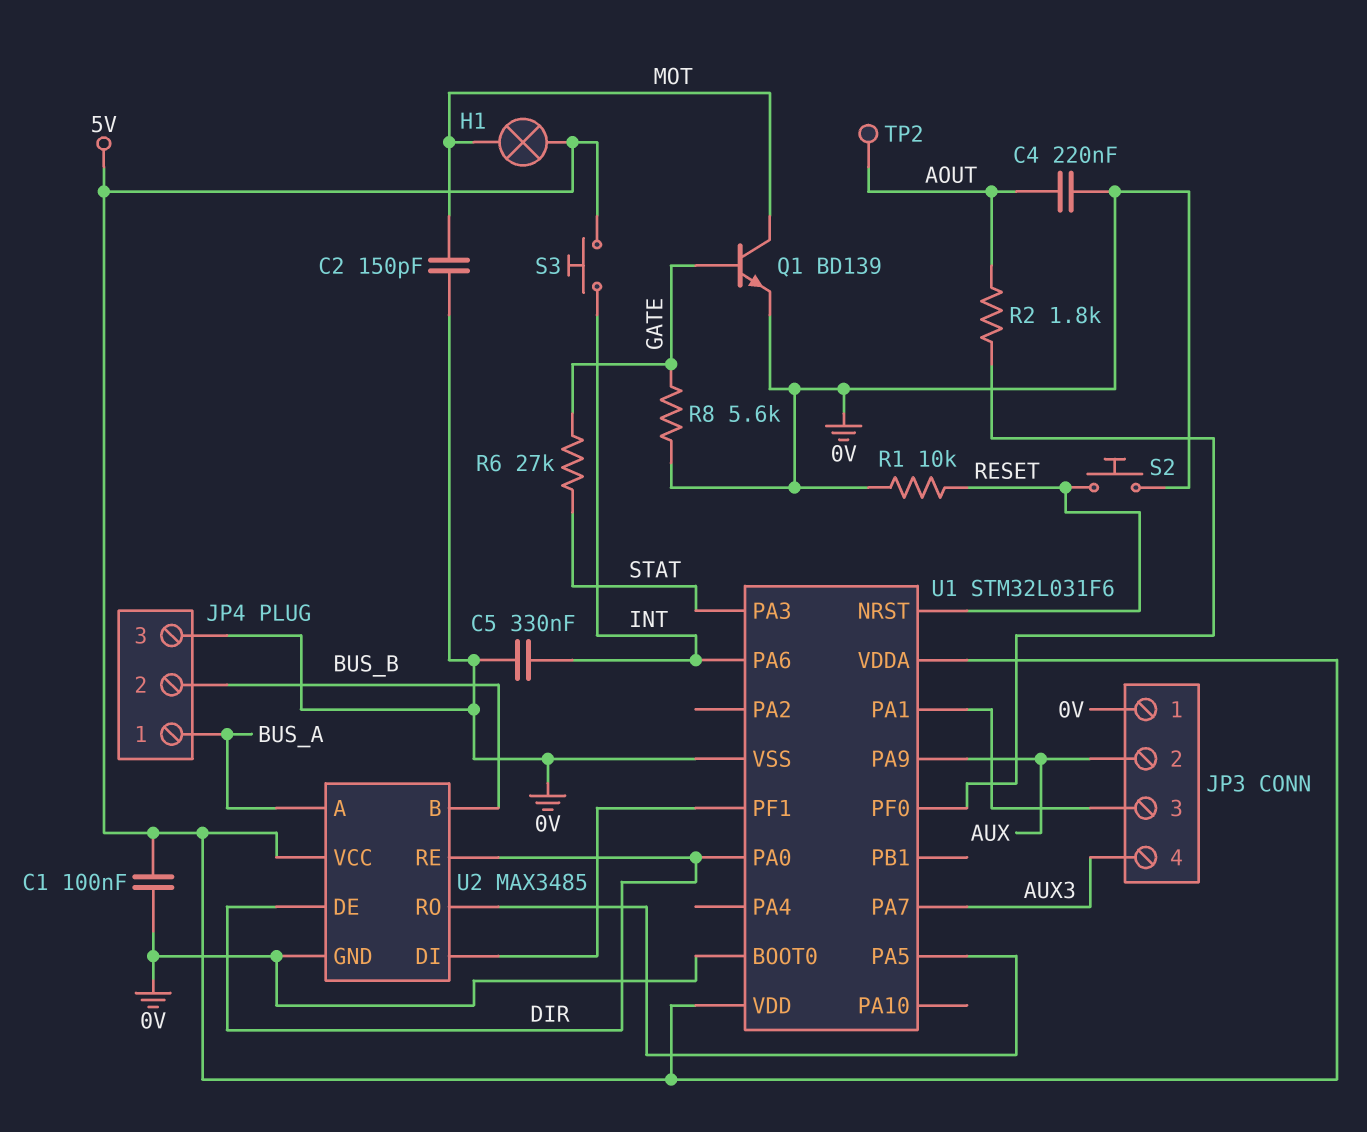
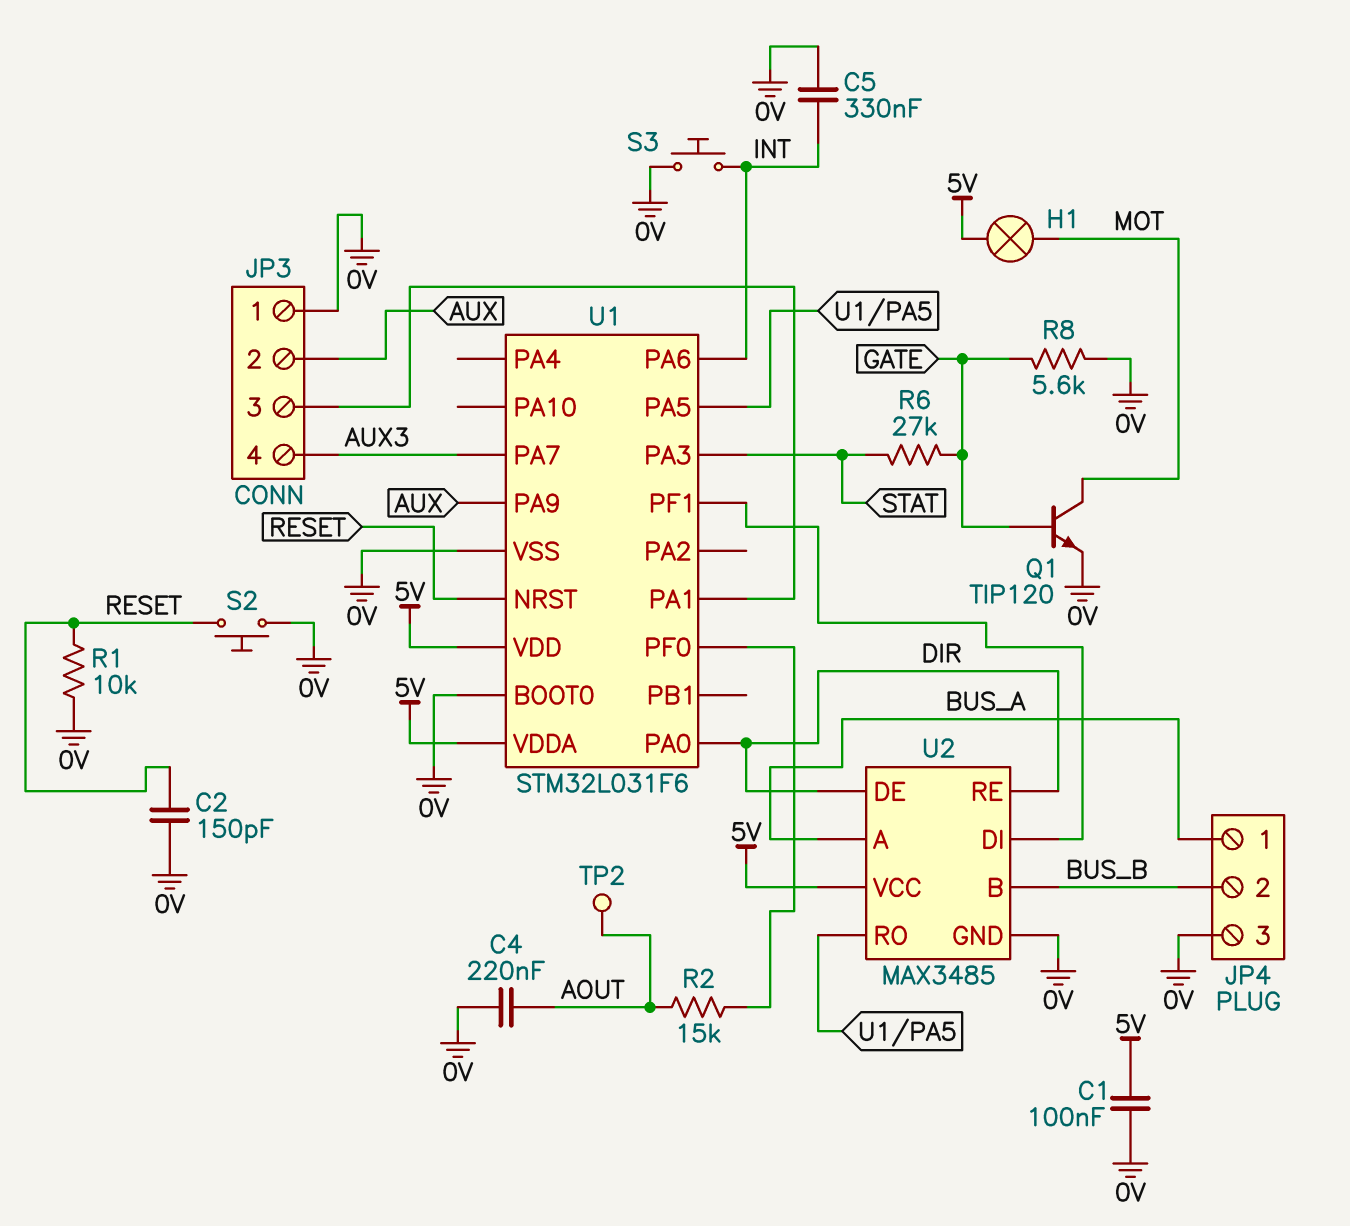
C2: 150pF (0V, MOT) -> 150pF (0V, RESET)
Q1: NPN BD139 (B GATE, C MOT, E 0V) -> NPN TIP120 (B GATE, C MOT, E 0V)
R2: 1.8k (AOUT, U1/PF0) -> 15k (AOUT, U1/PF0)
S3: button (5V, INT) -> button (0V, INT)

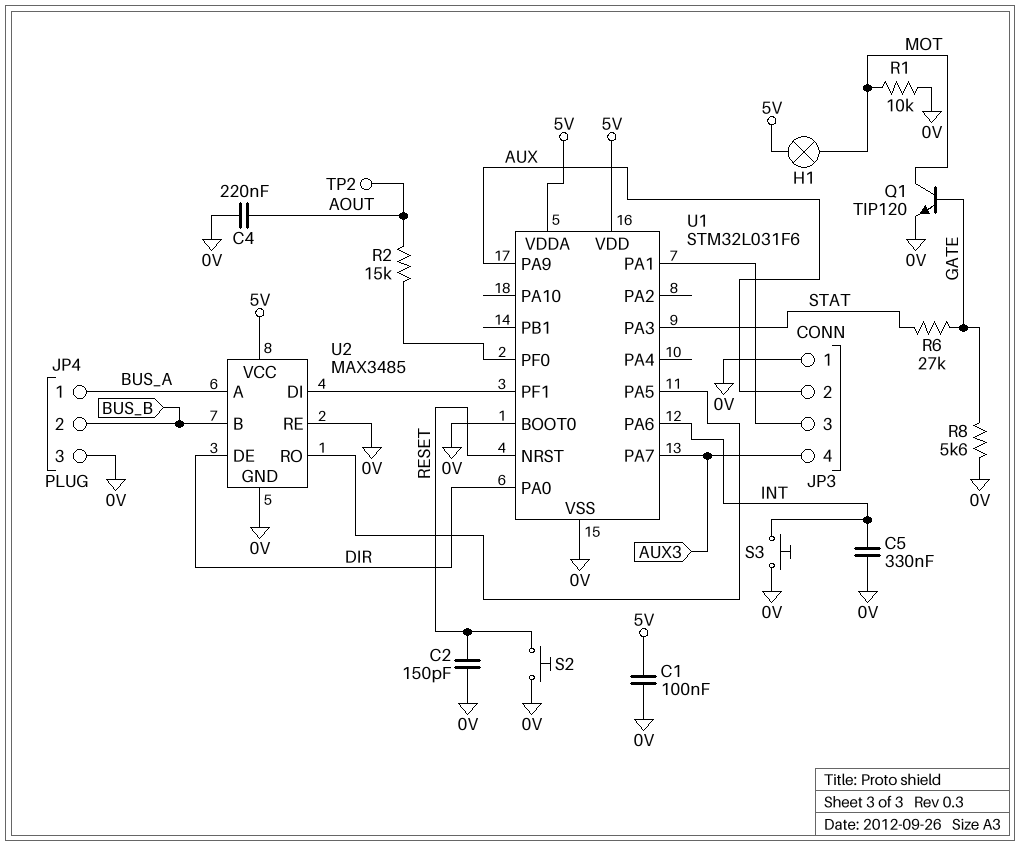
R1: 10k (0V, RESET) -> 10k (0V, MOT)
U2 pin RE: DIR -> 0V

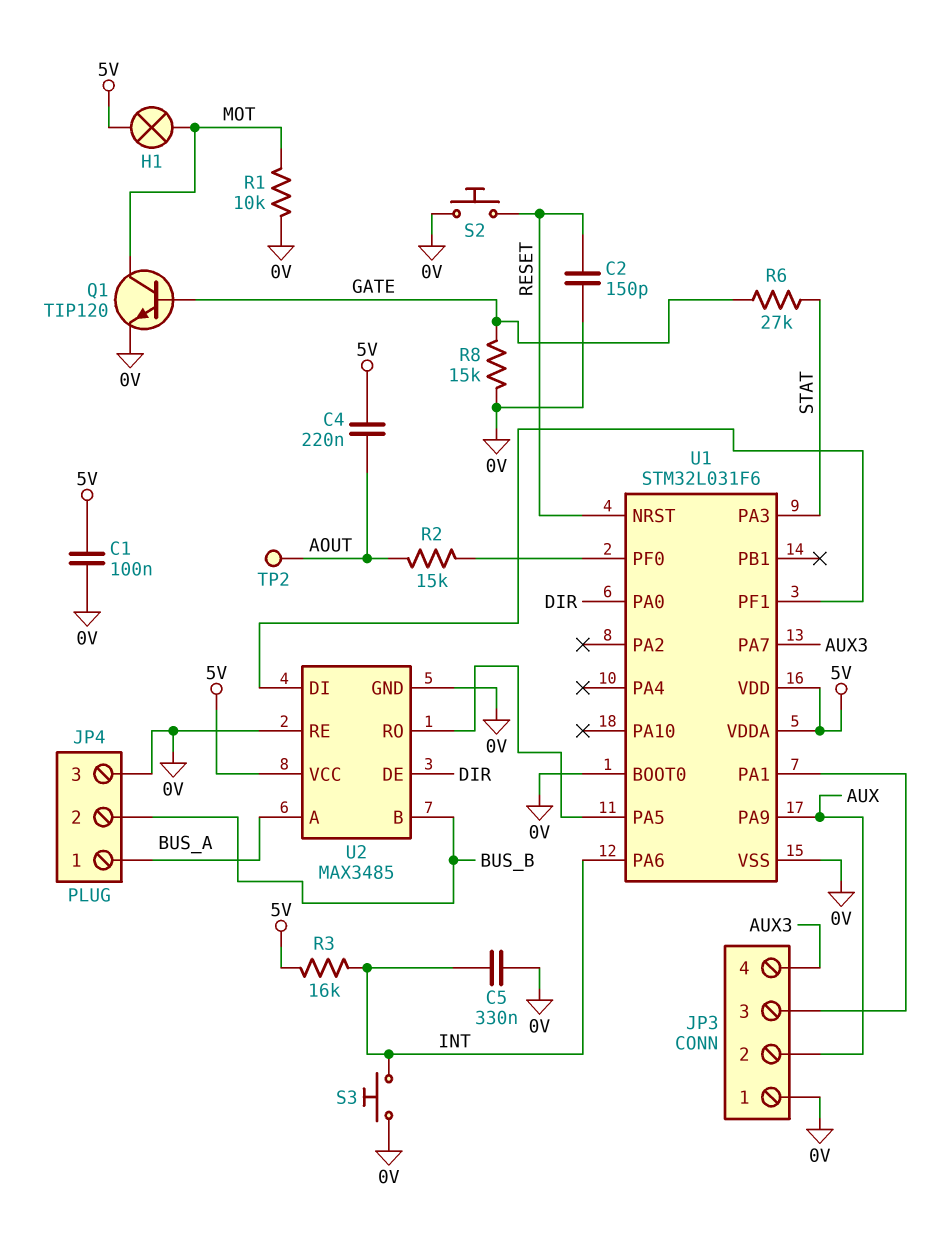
C4: 220nF (0V, AOUT) -> 220nF (5V, AOUT)
R3: none -> 16k (5V, INT)
R8: 5.6k (0V, GATE) -> 15k (0V, GATE)

